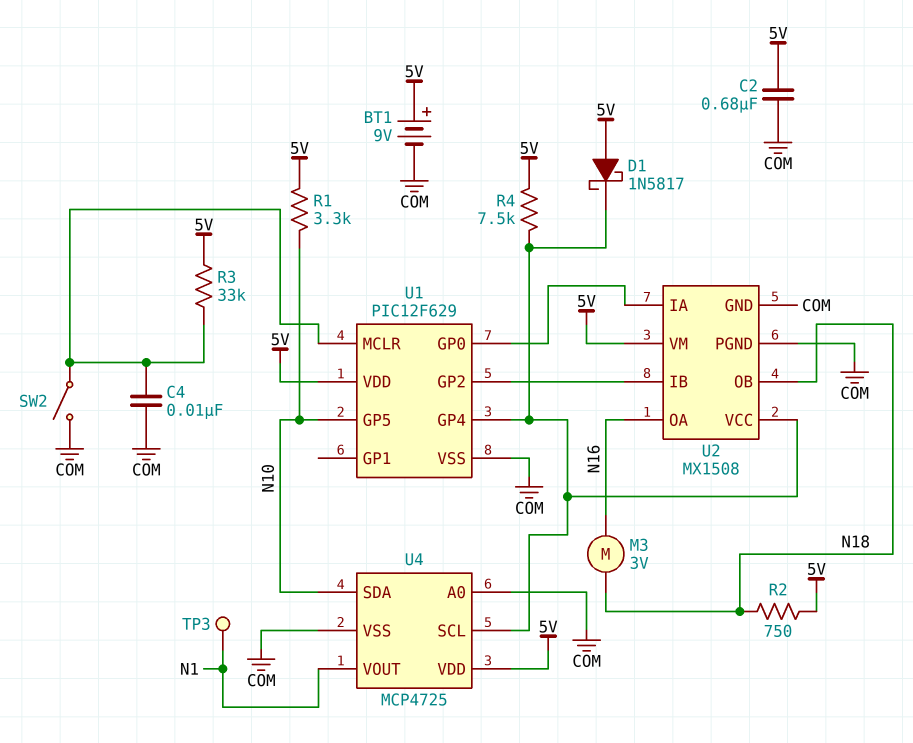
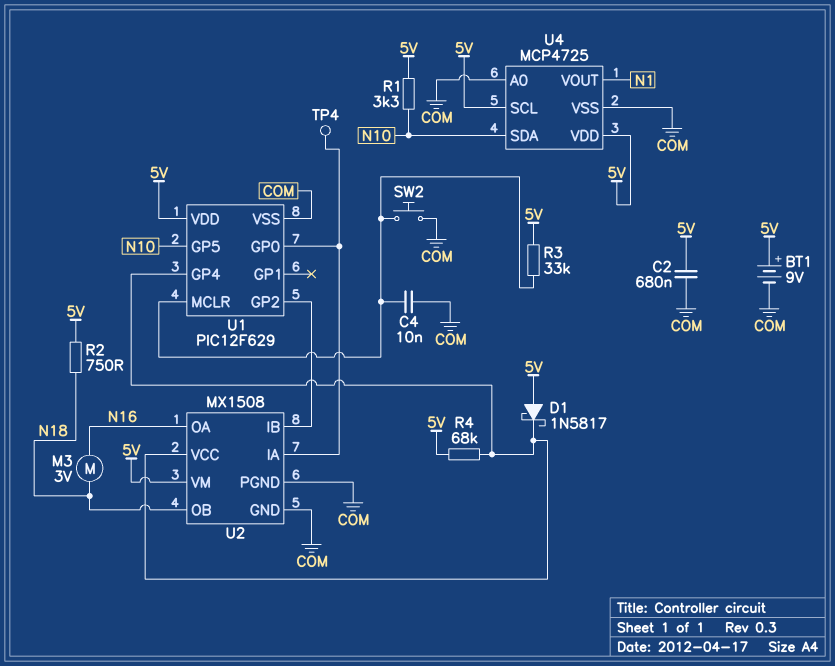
R4: 7.5k (5V, U1/GP4) -> 68k (5V, U1/GP4)
SW2: switch (COM, U1/MCLR) -> button (COM, U1/MCLR)
TP3: test point (N1) -> none
TP4: none -> test point (U1/GP0)
U4 pin SCL: U1/GP4 -> 5V

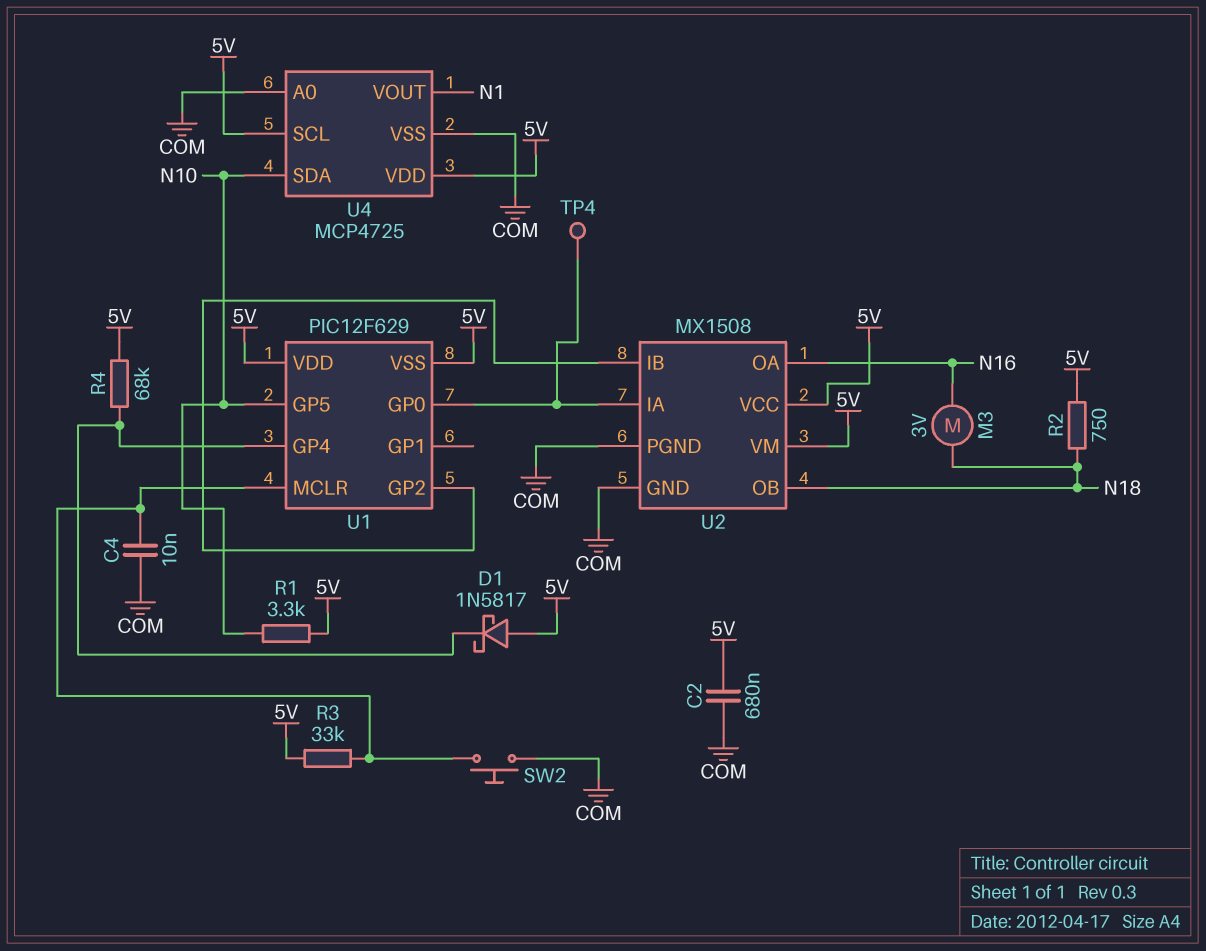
BT1: 9V (plus 5V, minus COM) -> none
U1 pin VSS: COM -> 5V
U2 pin VCC: U1/GP4 -> 5V

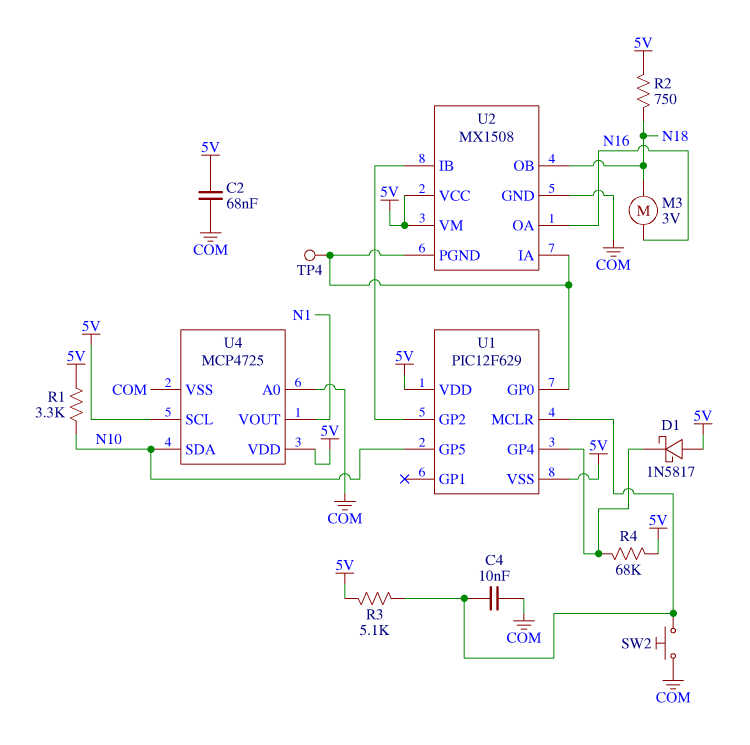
C2: 680nF (5V, COM) -> 68nF (5V, COM)
R3: 33k (5V, U1/MCLR) -> 5.1k (5V, U1/MCLR)
U2 pin PGND: COM -> U1/GP0

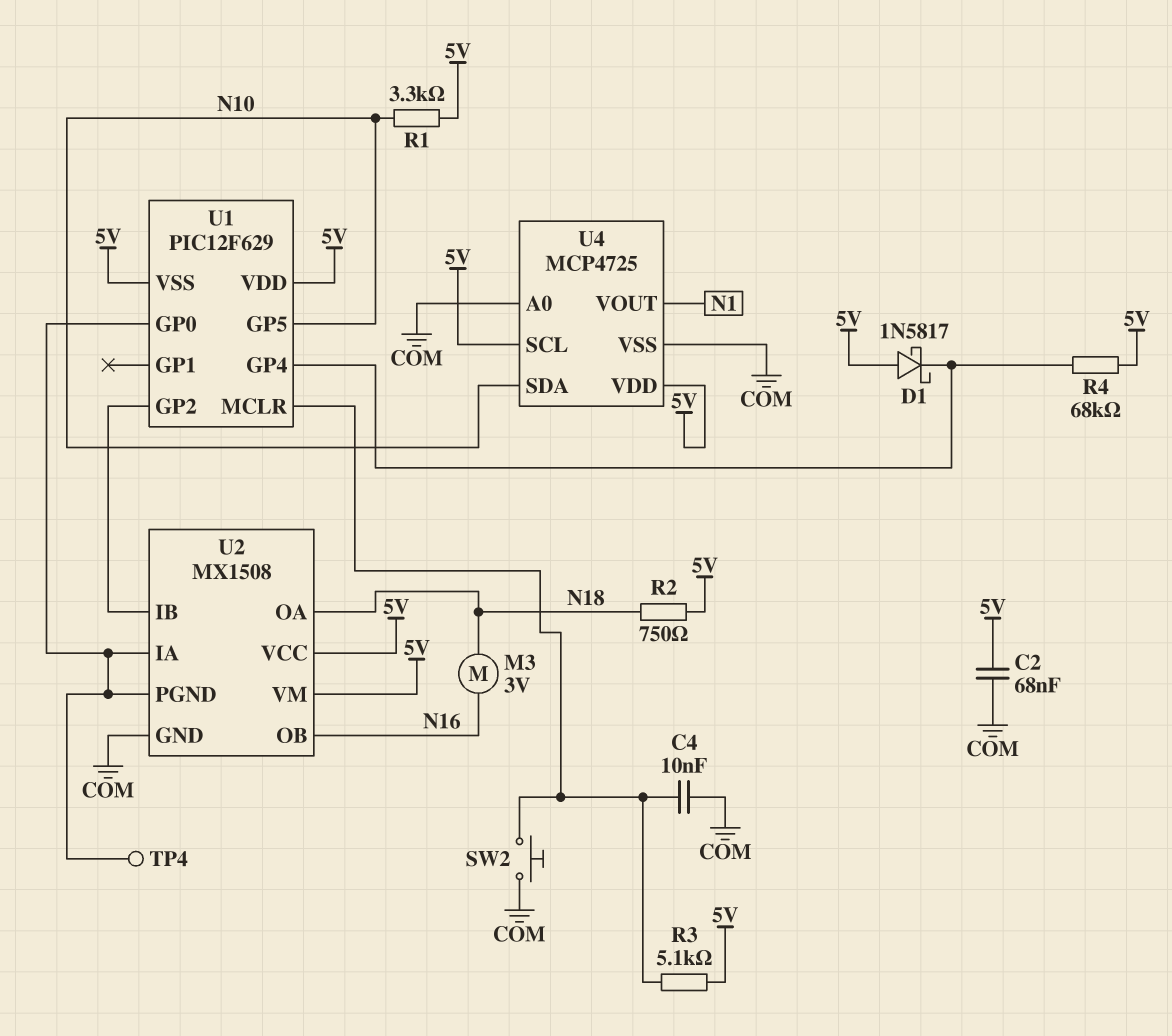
U2 pin OA: N16 -> N18
U2 pin OB: N18 -> N16

